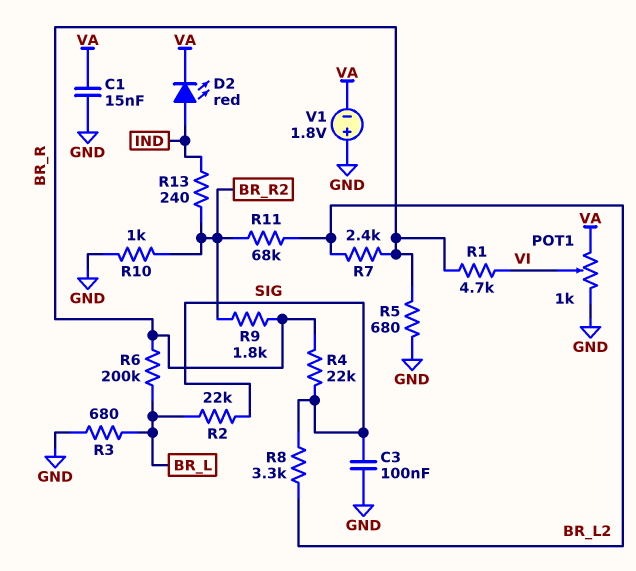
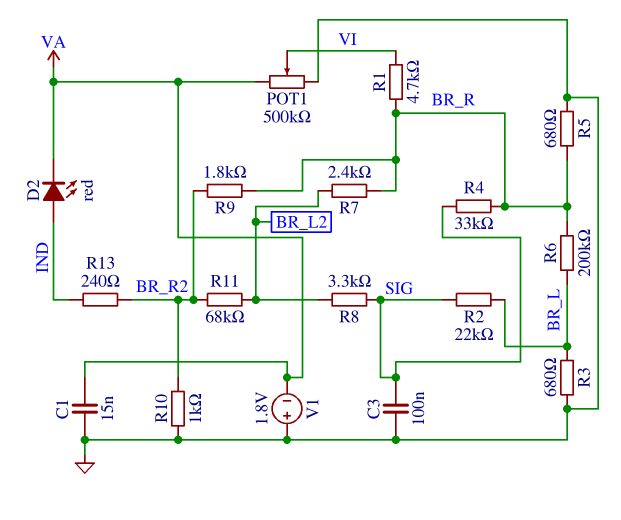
POT1: 1k (GND, VA, wiper VI) -> 500k (GND, VA, wiper VI)
R4: 22k (BR_R, SIG) -> 33k (BR_R, SIG)

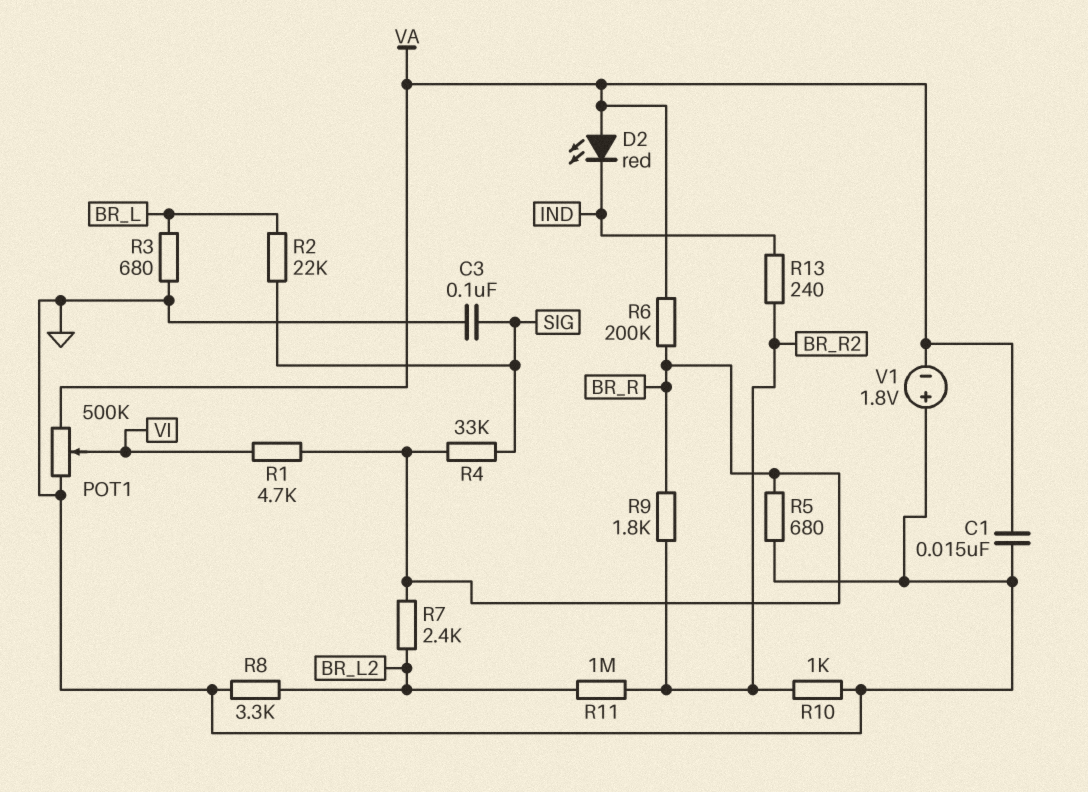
D2: LED red (A IND, K VA) -> LED red (A VA, K IND)
R6: 200k (BR_L, BR_R) -> 200k (BR_R, VA)
R8: 3.3k (BR_L2, SIG) -> 3.3k (BR_L2, GND)
R11: 68k (BR_L2, BR_R2) -> 1M (BR_L2, BR_R2)

